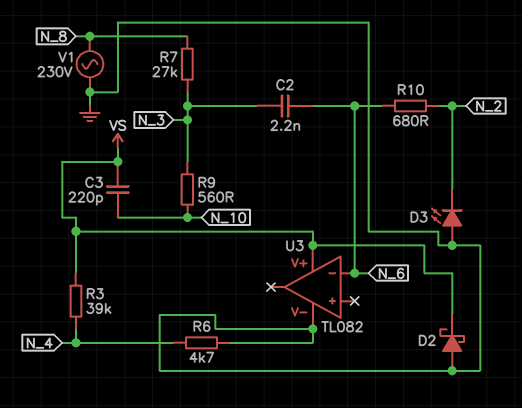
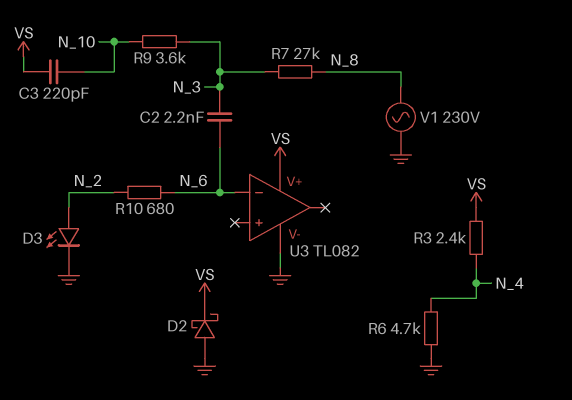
D3: LED (A GND, K N_2) -> LED (A N_2, K GND)
R3: 39k (N_4, VS) -> 2.4k (N_4, VS)
R9: 560 (N_3, N_10) -> 3.6k (N_3, N_10)

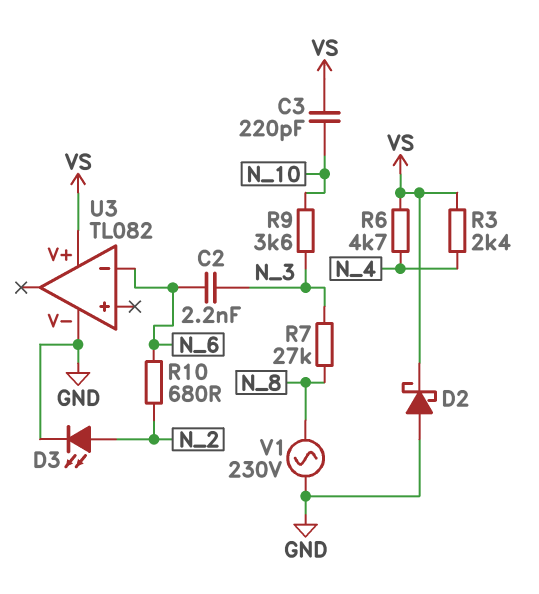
R6: 4.7k (GND, N_4) -> 4.7k (N_4, VS)

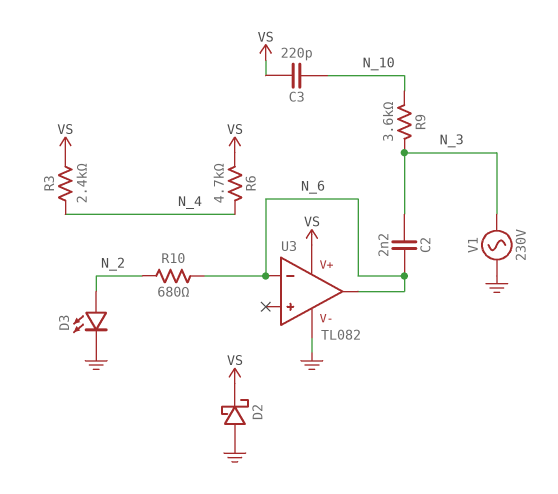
R7: 27k (N_3, N_8) -> none
U3 pin out: none -> N_6
V1: AC 230V (GND, N_8) -> AC 230V (GND, N_3)

